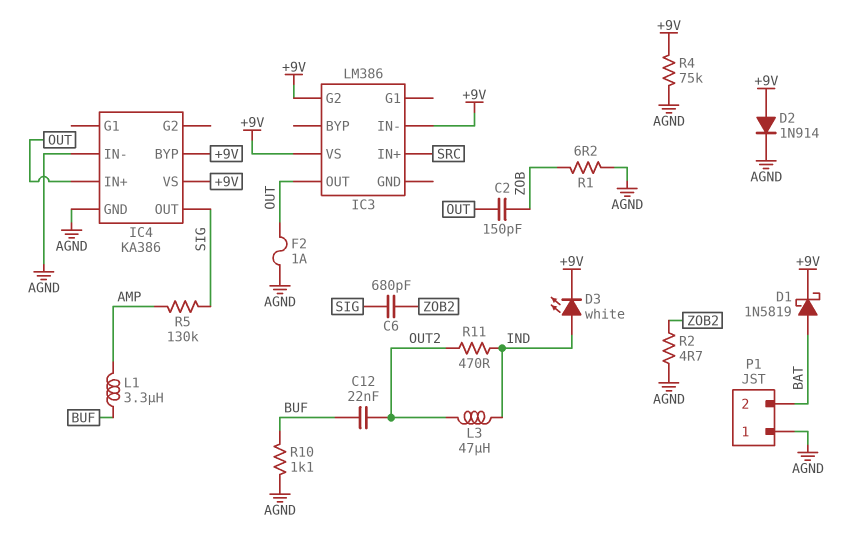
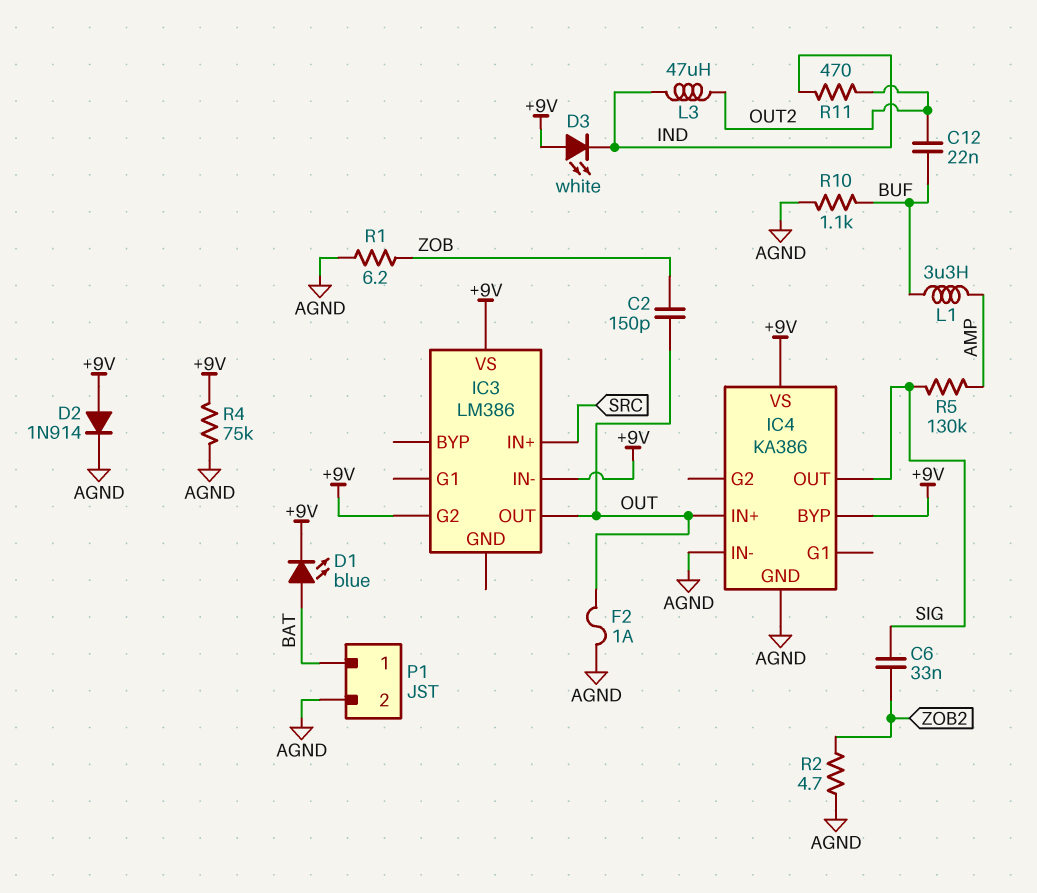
C6: 680pF (SIG, ZOB2) -> 33nF (SIG, ZOB2)
D1: schottky 1N5819 (A BAT, K +9V) -> LED blue (A BAT, K +9V)
D3: LED white (A IND, K +9V) -> LED white (A +9V, K IND)
P1 pin 1: AGND -> BAT
P1 pin 2: BAT -> AGND

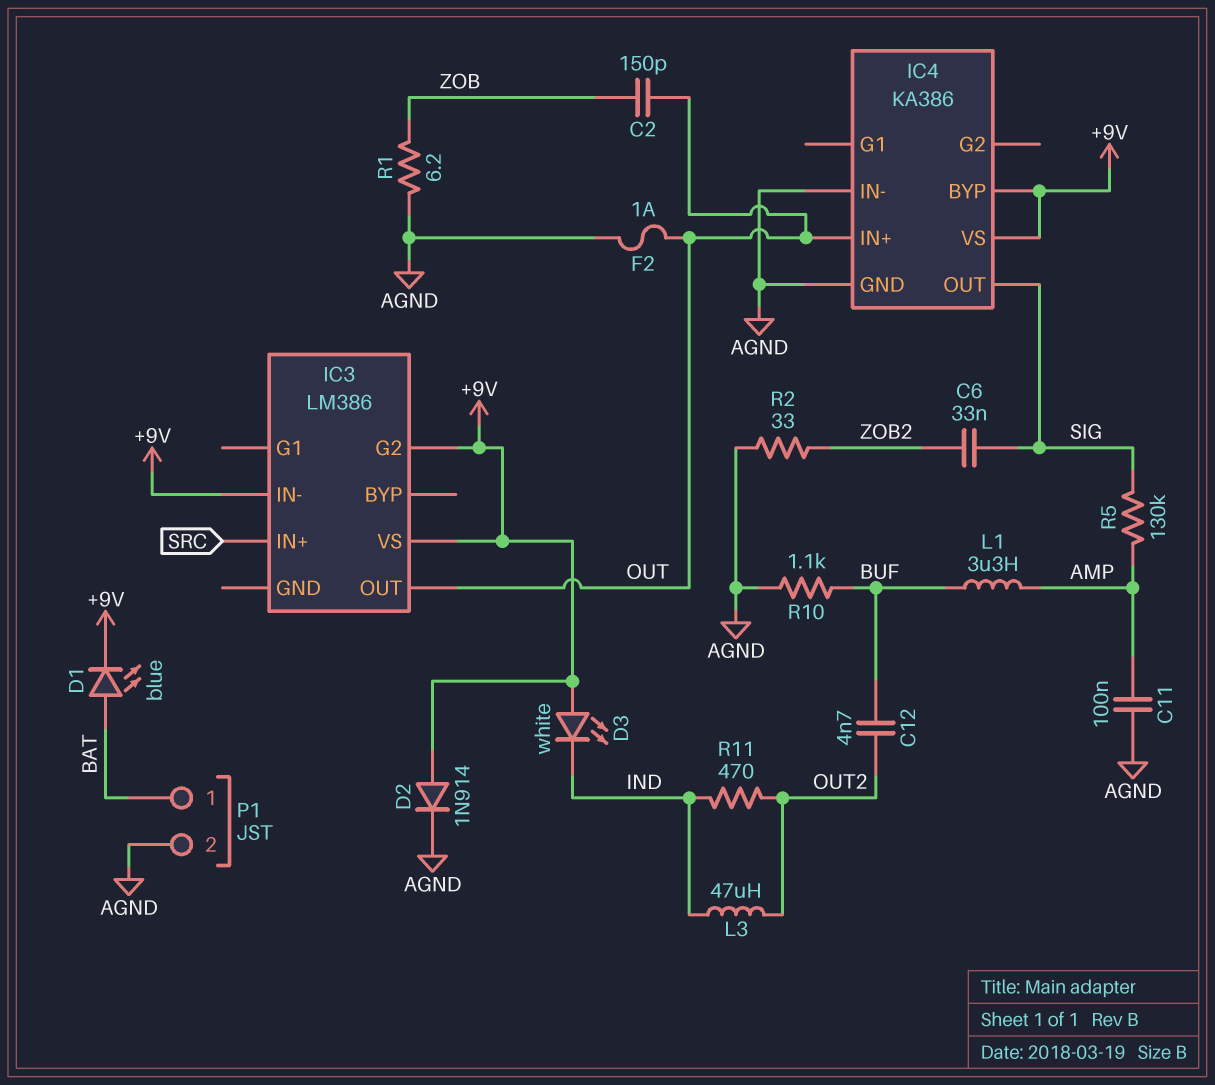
C11: none -> 100nF (AGND, AMP)
C12: 22nF (BUF, OUT2) -> 4.7nF (BUF, OUT2)
R2: 4.7 (AGND, ZOB2) -> 33 (AGND, ZOB2)
R4: 75k (+9V, AGND) -> none

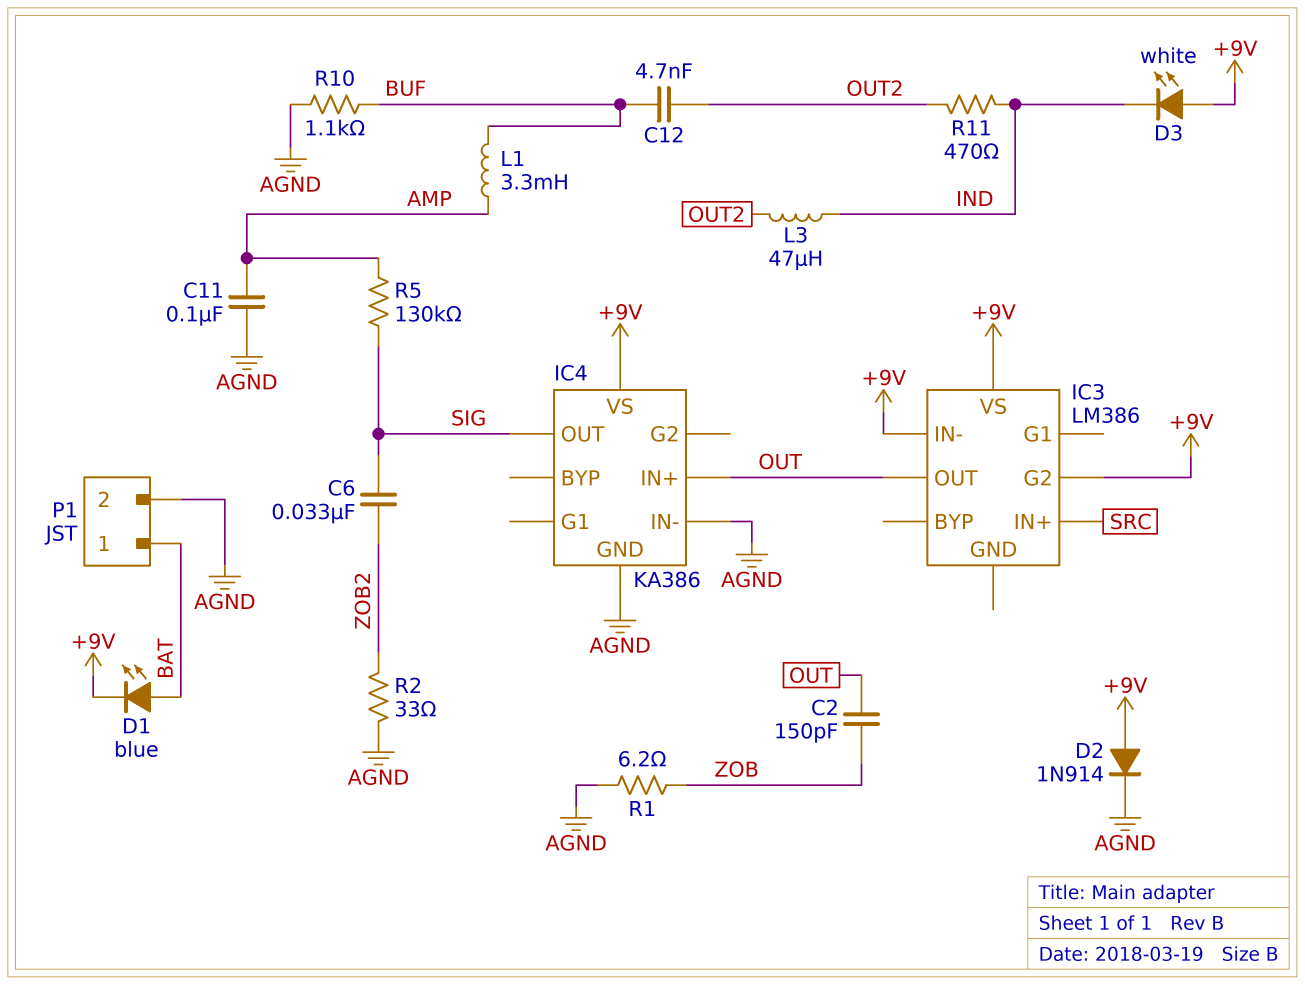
F2: 1A (AGND, OUT) -> none
IC4 pin BYP: +9V -> none
L1: 3.3uH (AMP, BUF) -> 3.3mH (AMP, BUF)

